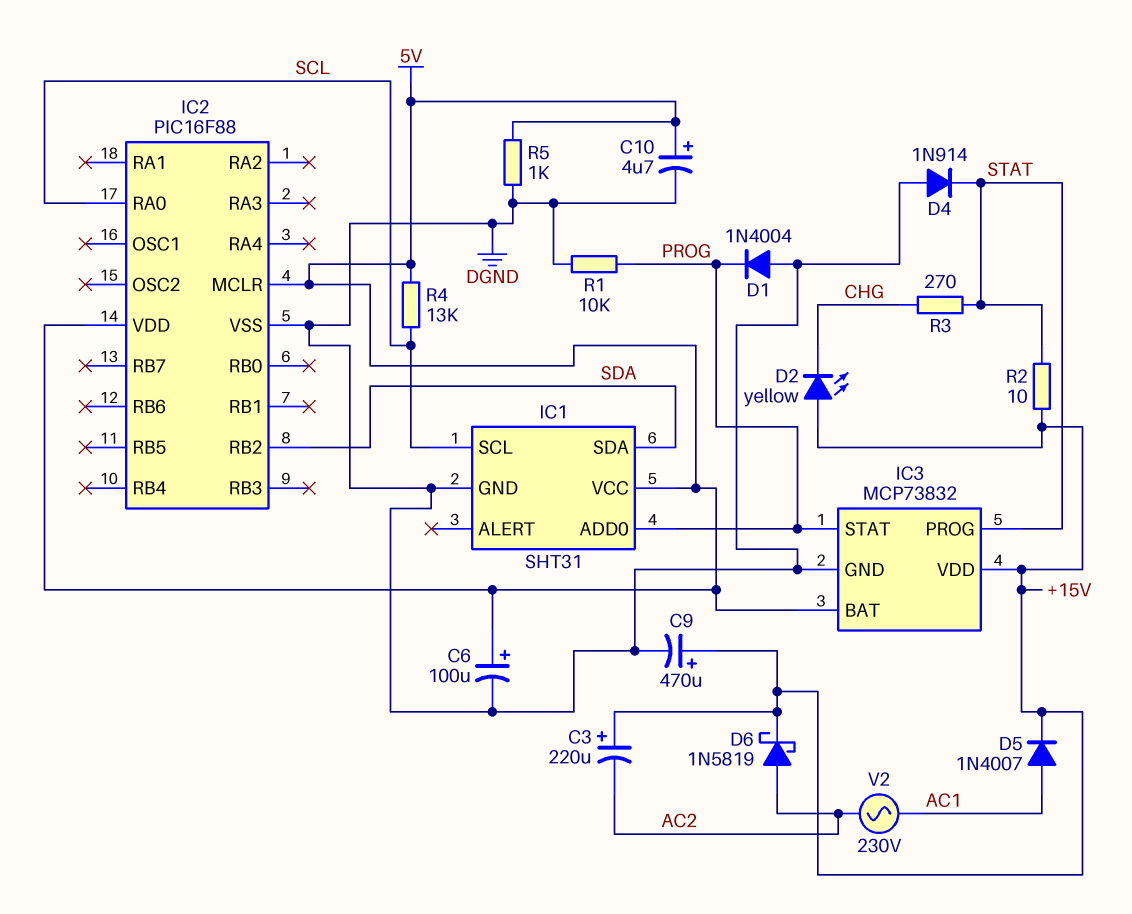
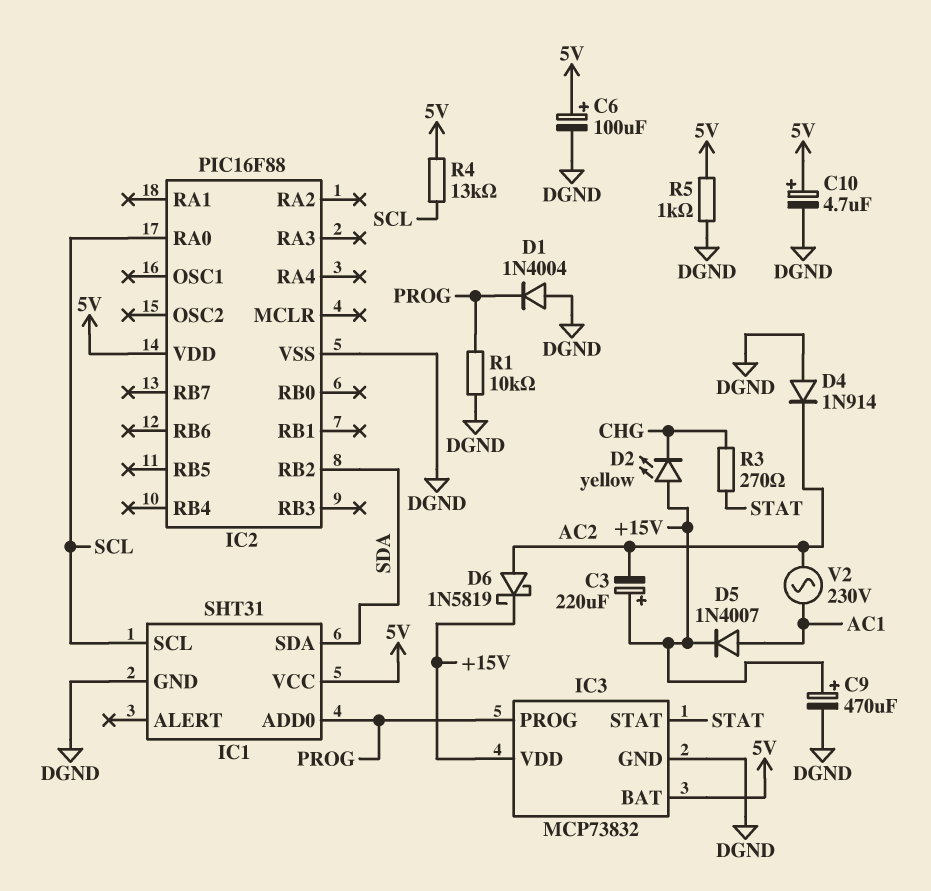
D4: diode 1N914 (A DGND, K STAT) -> diode 1N914 (A DGND, K AC2)
IC2 pin MCLR: 5V -> none
IC3 pin PROG: STAT -> PROG
IC3 pin STAT: PROG -> STAT
R2: 10 (+15V, STAT) -> none

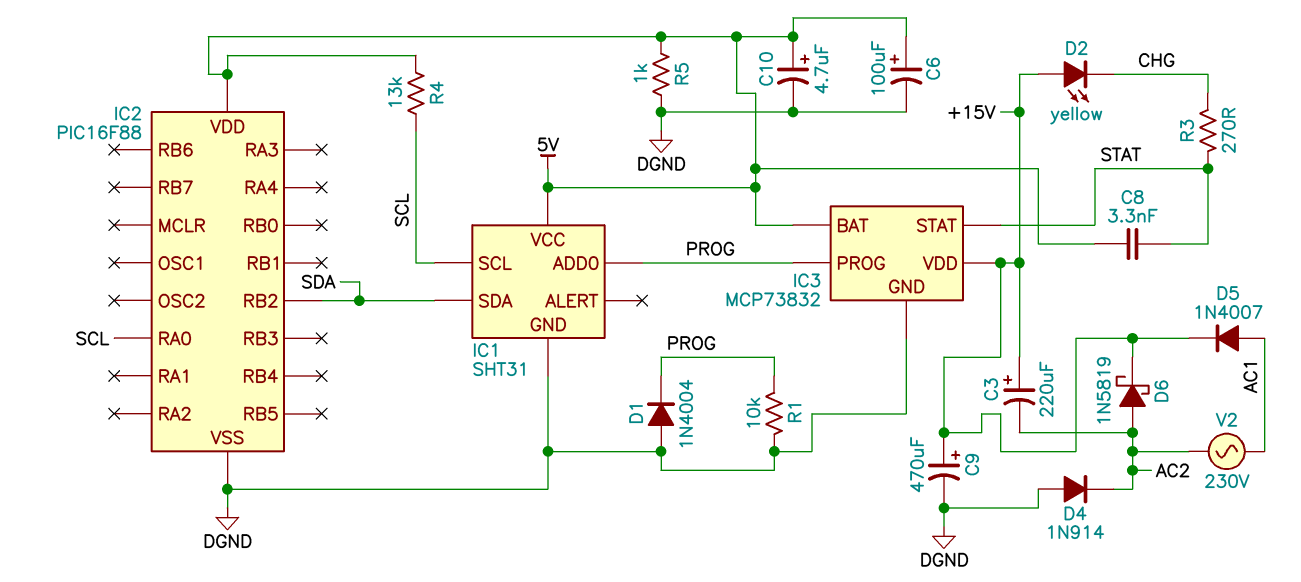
C8: none -> 3.3nF (5V, STAT)

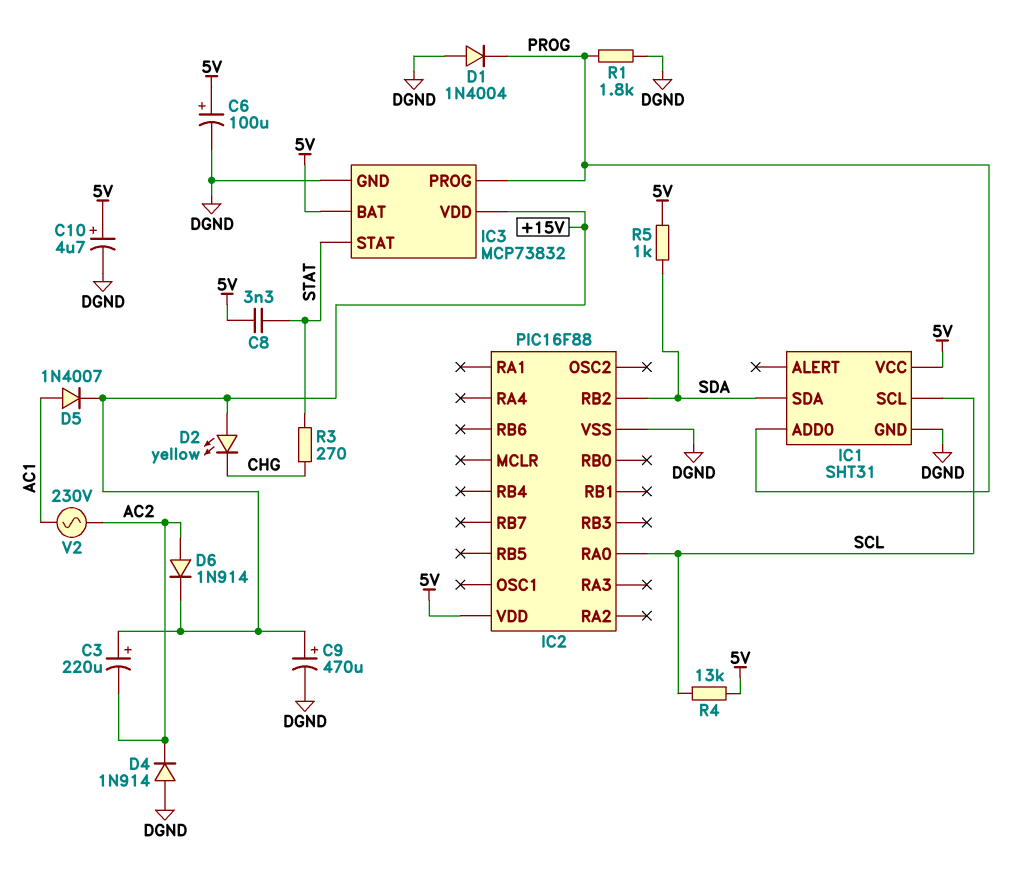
D6: schottky 1N5819 (A AC2, K +15V) -> diode 1N914 (A AC2, K +15V)
R1: 10k (DGND, PROG) -> 1.8k (DGND, PROG)
R5: 1k (5V, DGND) -> 1k (5V, SDA)

